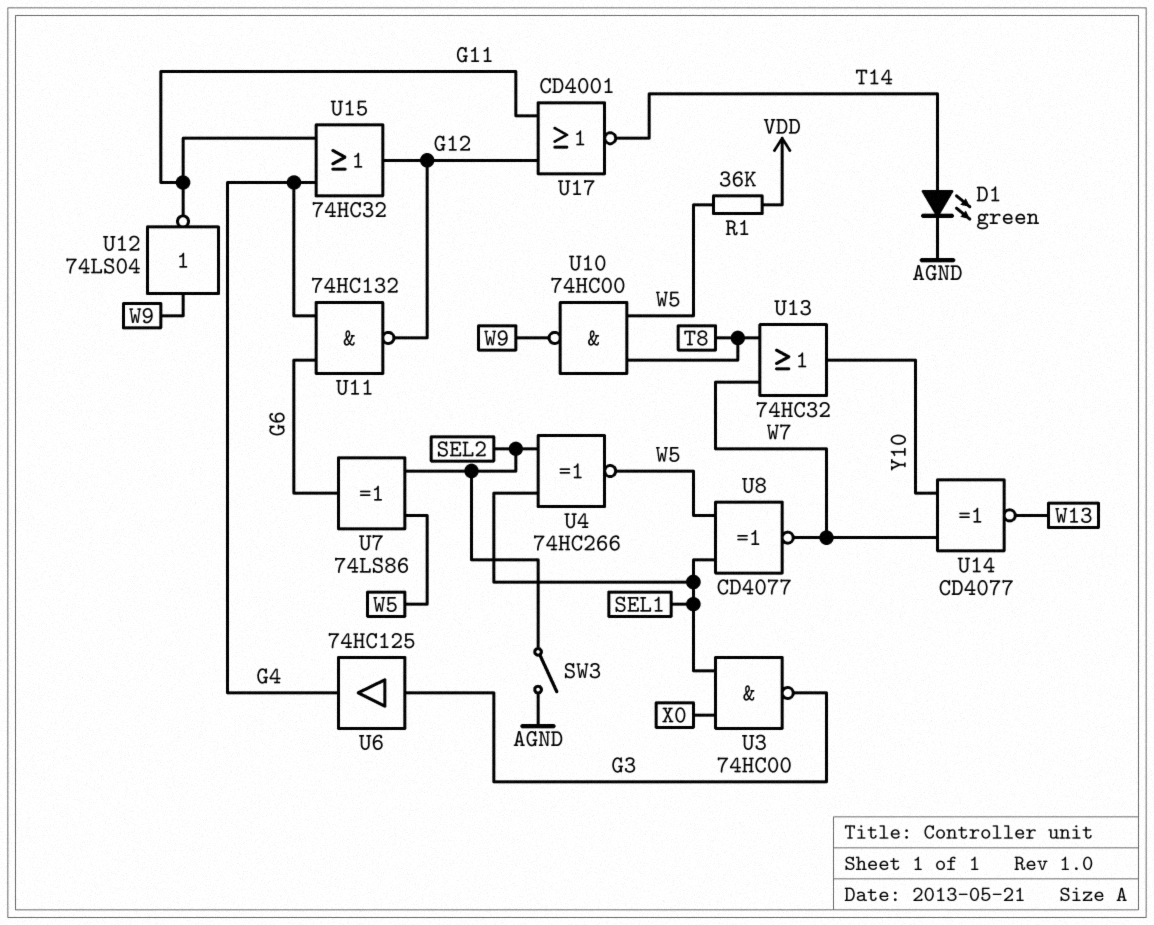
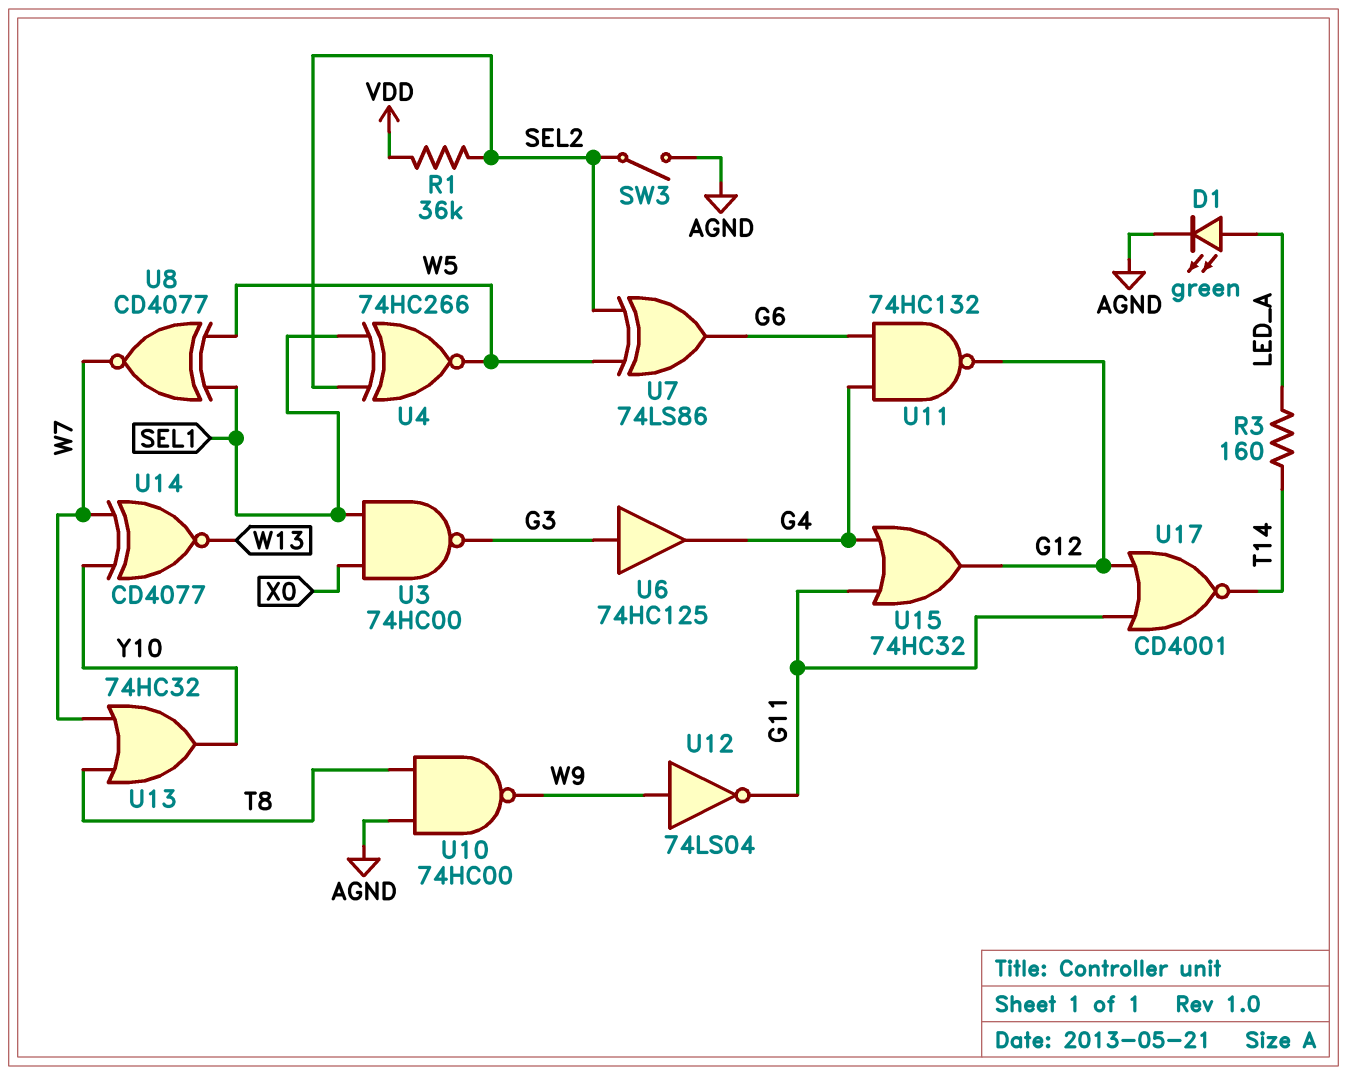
D1: LED green (A T14, K AGND) -> LED green (A LED_A, K AGND)
R1: 36k (VDD, W5) -> 36k (SEL2, VDD)
R3: none -> 160 (LED_A, T14)
U10: NAND 74HC00 (in T8, in W5, out W9) -> NAND 74HC00 (in AGND, in T8, out W9)

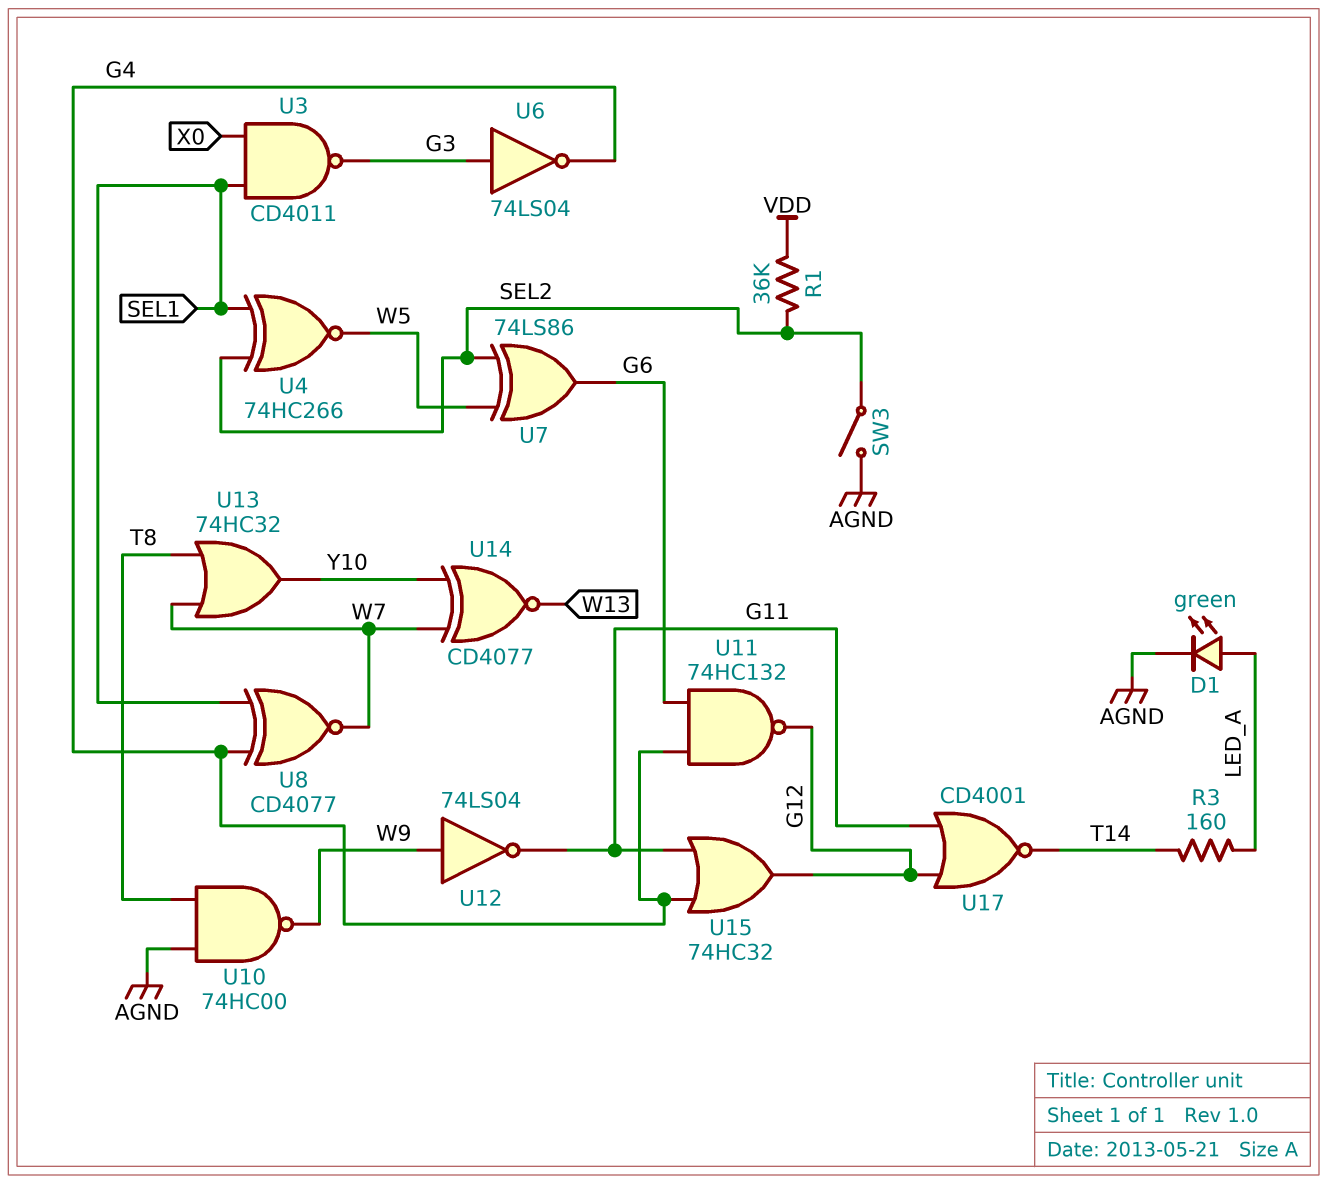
U3: NAND 74HC00 (in SEL1, in X0, out G3) -> NAND CD4011 (in SEL1, in X0, out G3)
U6: buffer 74HC125 (in G3, out G4) -> NOT 74LS04 (in G3, out G4)
U8: XNOR CD4077 (in SEL1, in W5, out W7) -> XNOR CD4077 (in G4, in SEL1, out W7)

